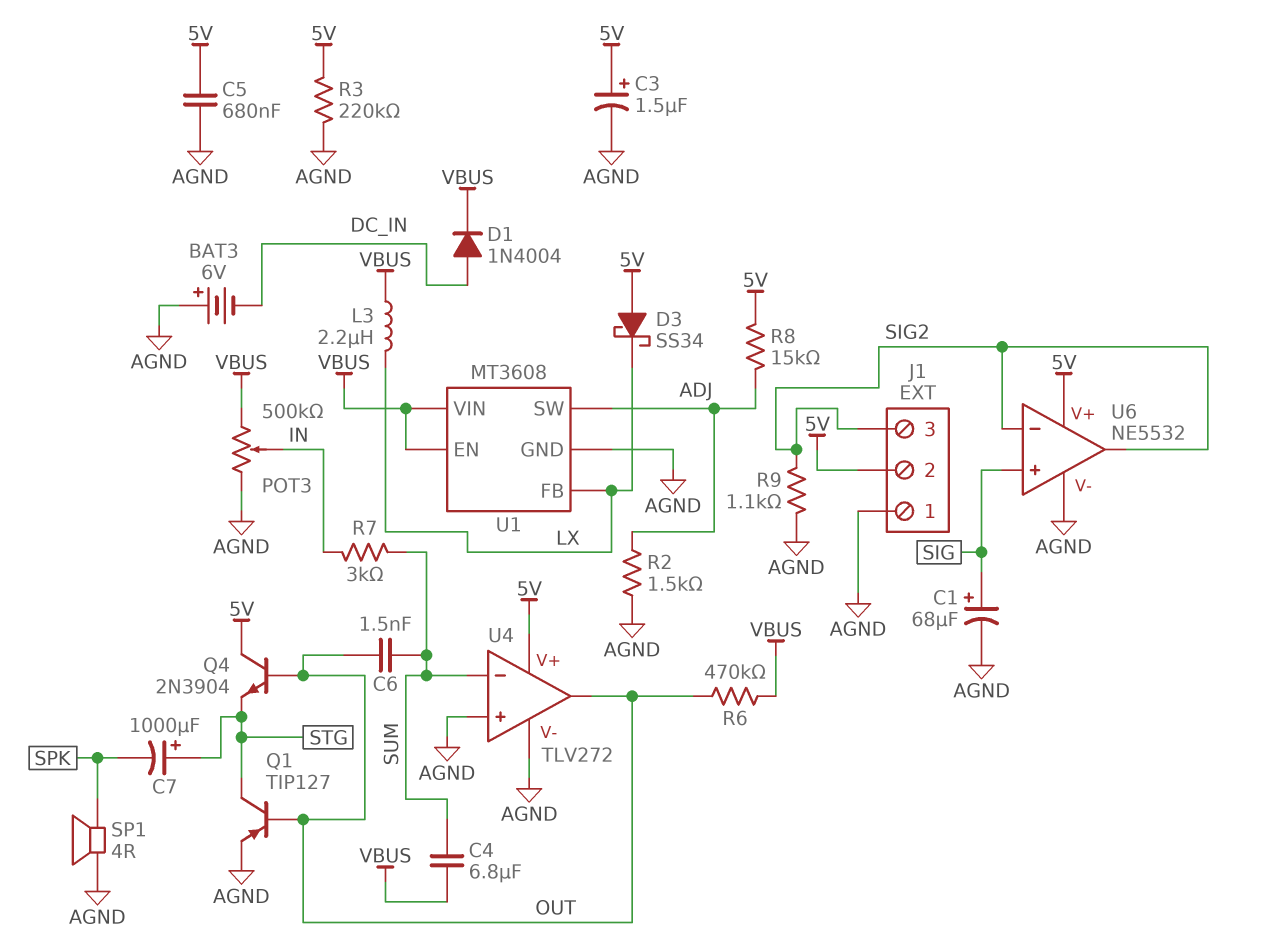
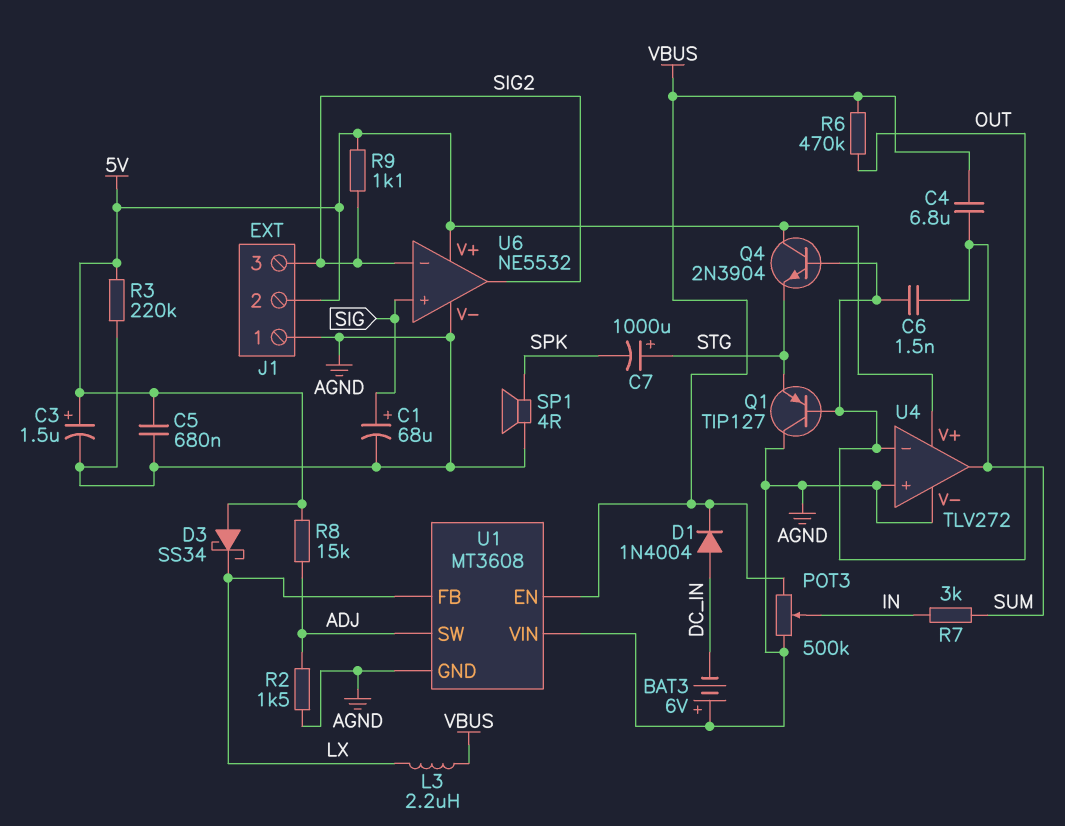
Q1: PNP TIP127 (B OUT, C STG, E AGND) -> PNP TIP127 (B OUT, C AGND, E STG)
R9: 1.1k (AGND, SIG2) -> 1.1k (5V, SIG2)
U1 pin VIN: VBUS -> AGND
U4 pin in-: SUM -> OUT
U4 pin out: OUT -> SUM

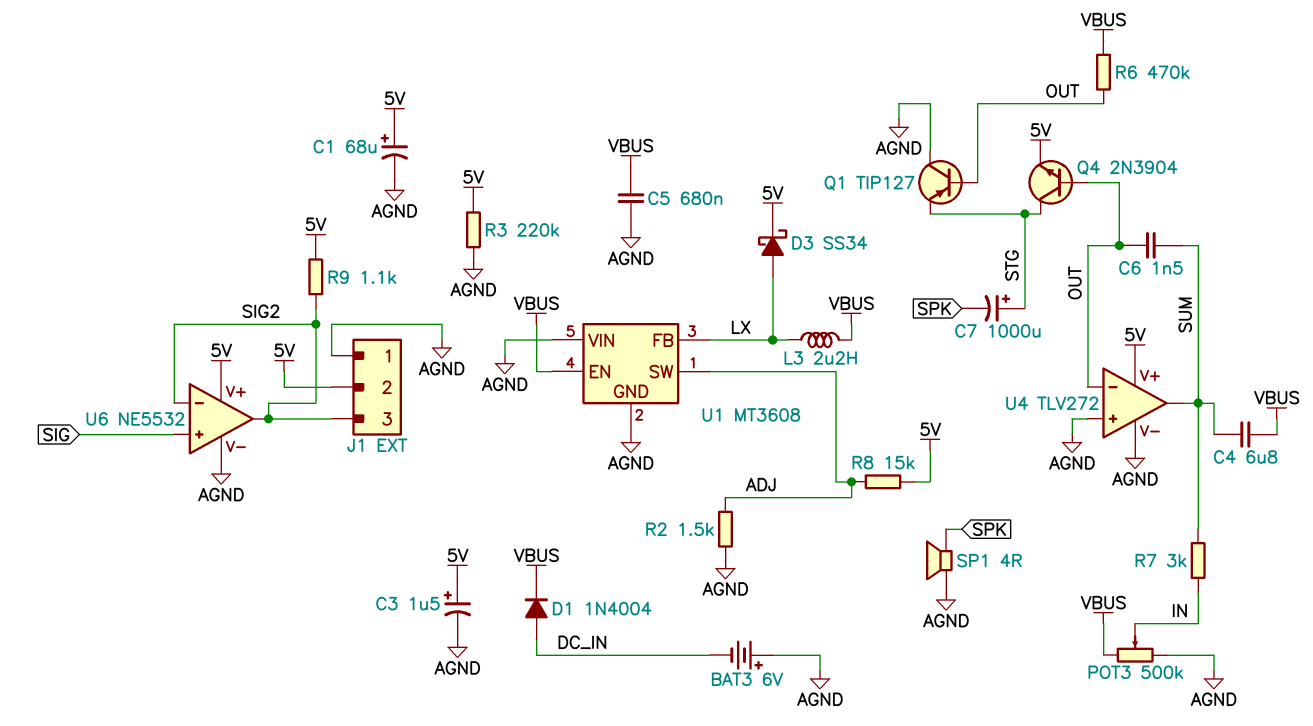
C1: 68uF (plus SIG, minus AGND) -> 68uF (plus 5V, minus AGND)
C5: 680nF (5V, AGND) -> 680nF (AGND, VBUS)
D3: schottky SS34 (A 5V, K LX) -> schottky SS34 (A LX, K 5V)
Q4: NPN 2N3904 (B OUT, C 5V, E STG) -> NPN 2N3904 (B OUT, C STG, E 5V)

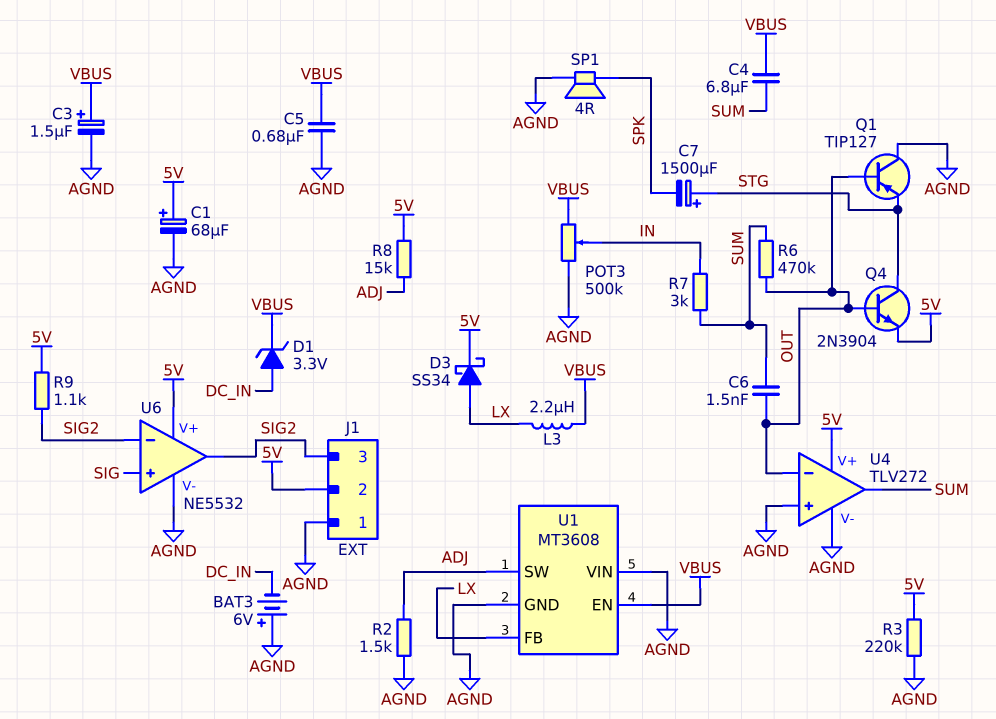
C3: 1.5uF (plus 5V, minus AGND) -> 1.5uF (plus VBUS, minus AGND)
C7: 1000uF (plus STG, minus SPK) -> 1500uF (plus STG, minus SPK)
D1: diode 1N4004 (A DC_IN, K VBUS) -> zener 3.3V (A DC_IN, K VBUS)
R6: 470k (OUT, VBUS) -> 470k (OUT, SUM)

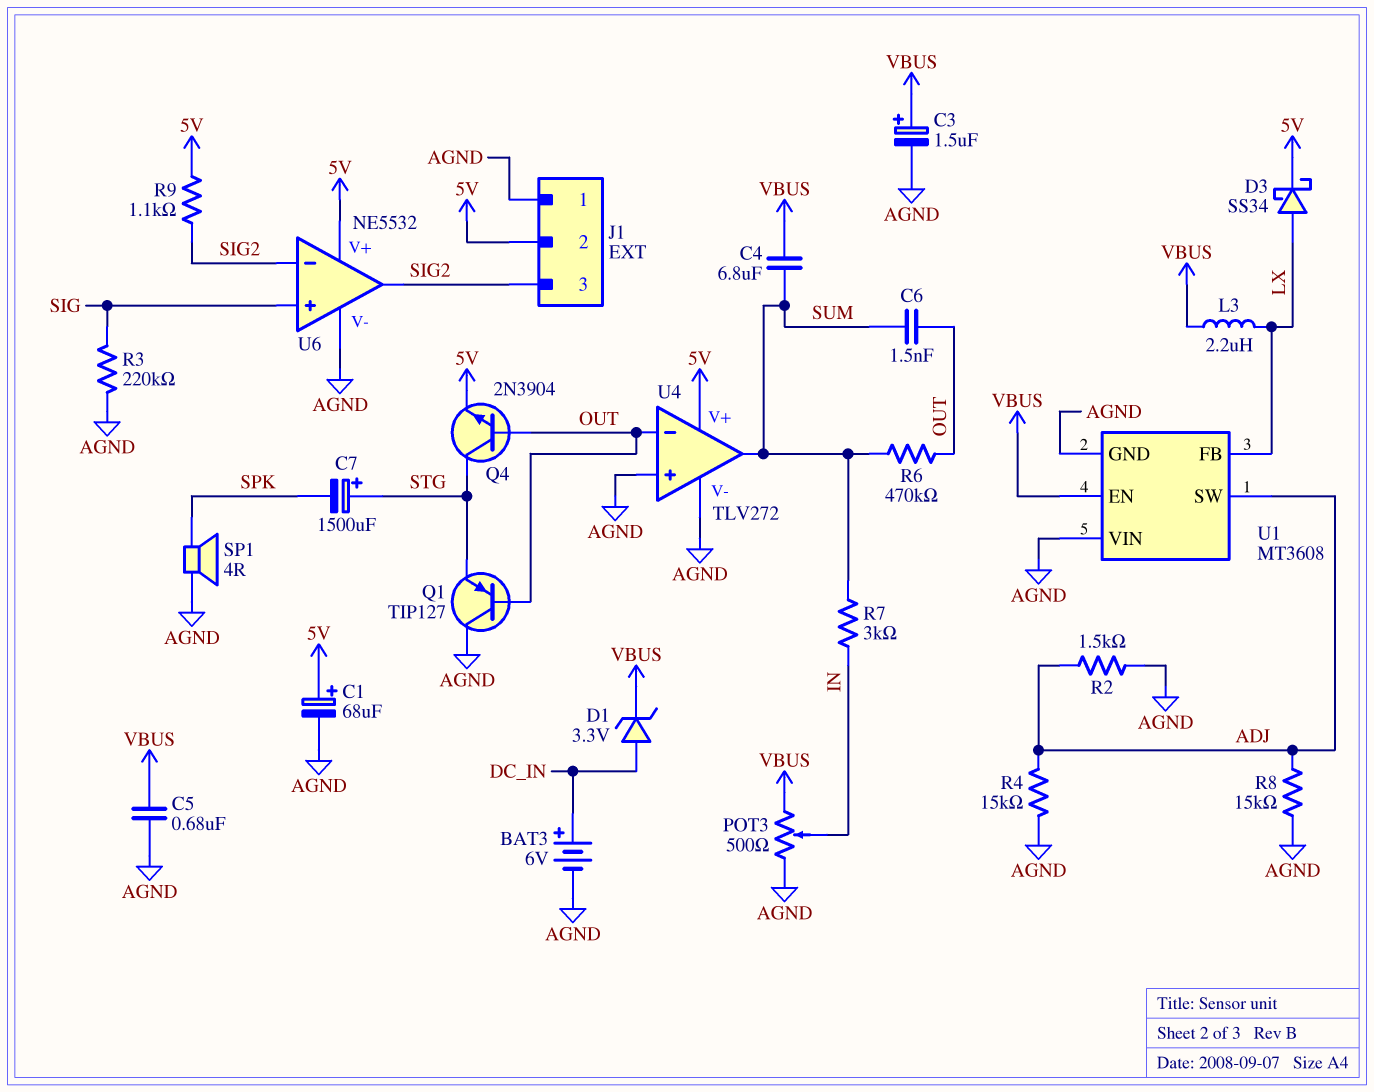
BAT3: 6V (plus AGND, minus DC_IN) -> 6V (plus DC_IN, minus AGND)
POT3: 500k (AGND, VBUS, wiper IN) -> 500 (AGND, VBUS, wiper IN)
R3: 220k (5V, AGND) -> 220k (AGND, SIG)
R4: none -> 15k (ADJ, AGND)
R8: 15k (5V, ADJ) -> 15k (ADJ, AGND)

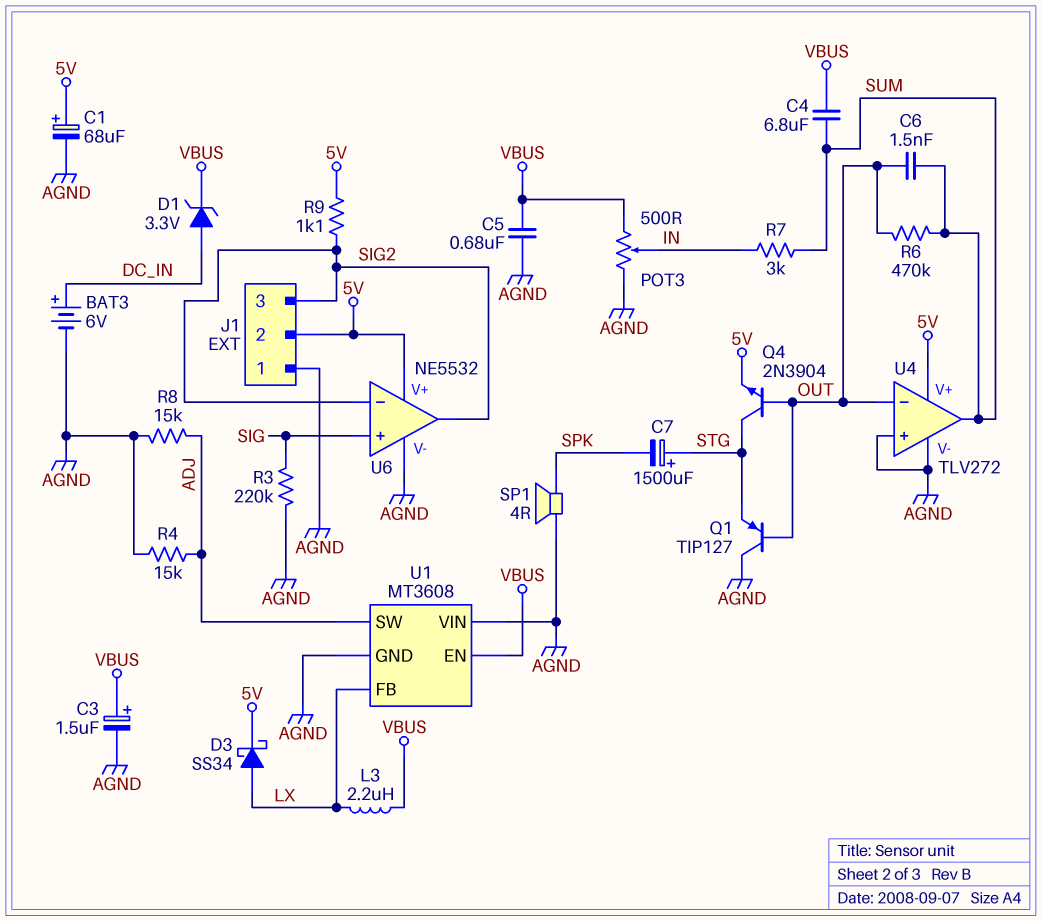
R2: 1.5k (ADJ, AGND) -> none

